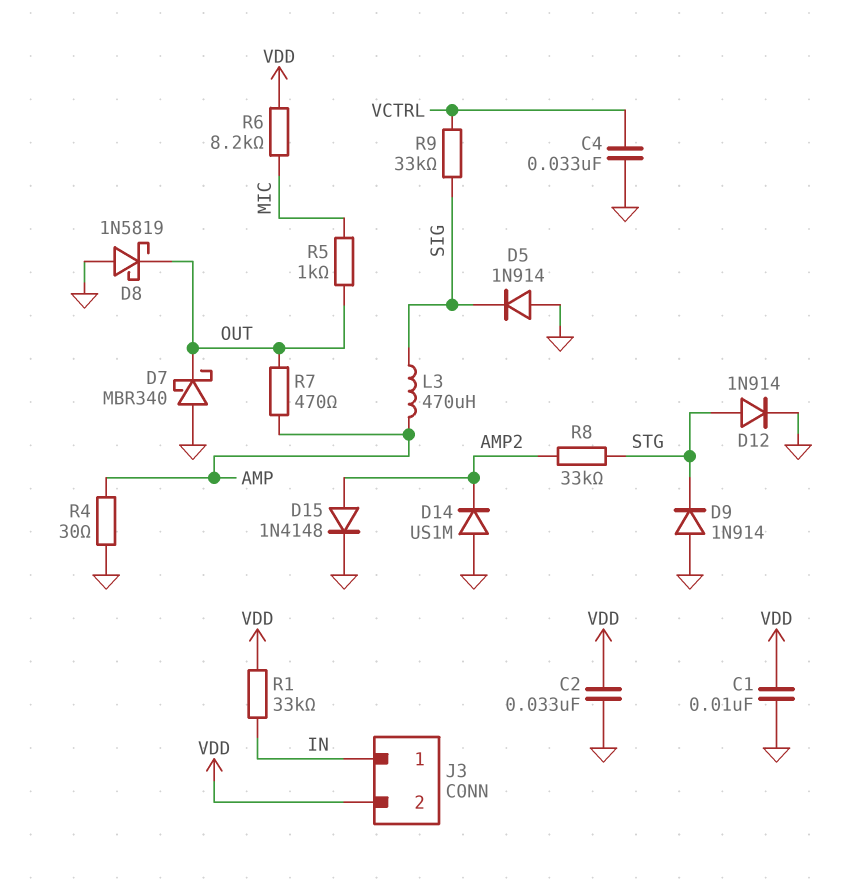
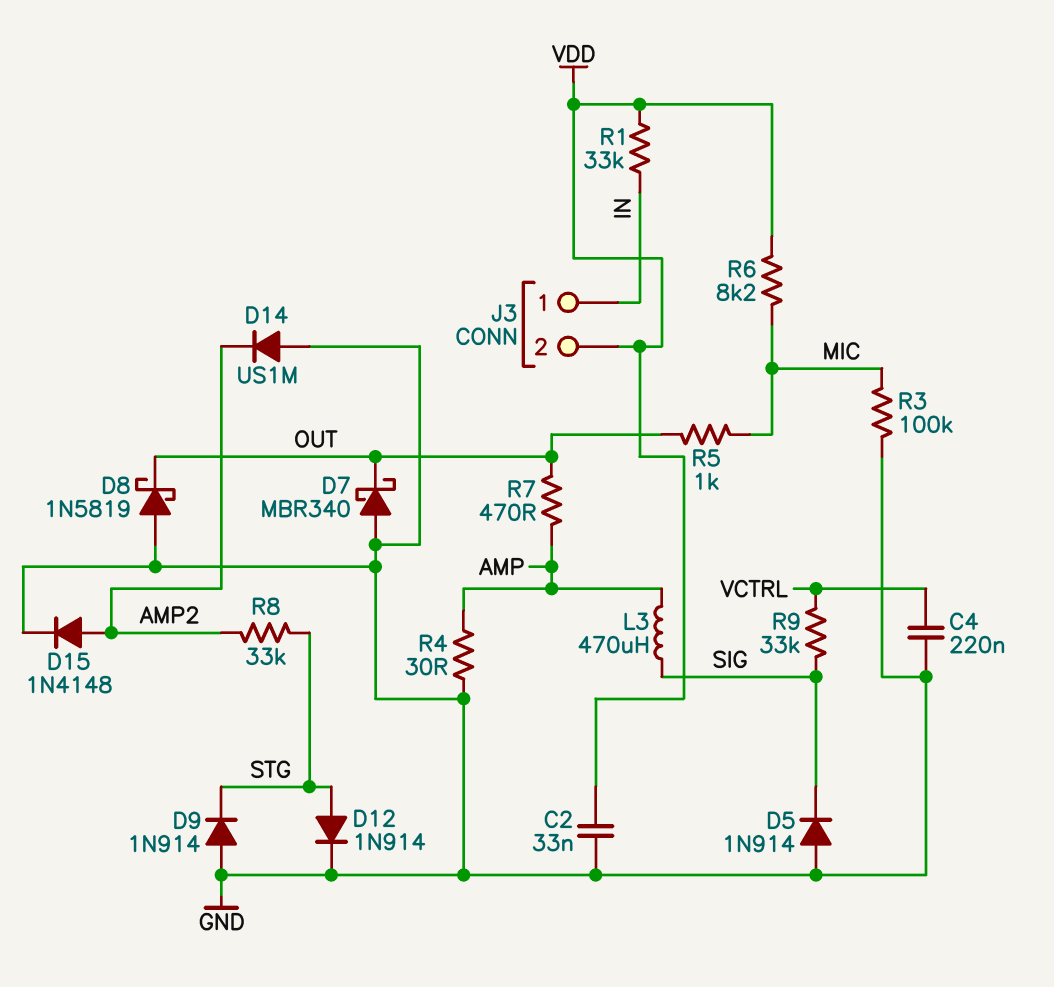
C1: 10nF (GND, VDD) -> none
C4: 33nF (GND, VCTRL) -> 220nF (GND, VCTRL)
R3: none -> 100k (GND, MIC)

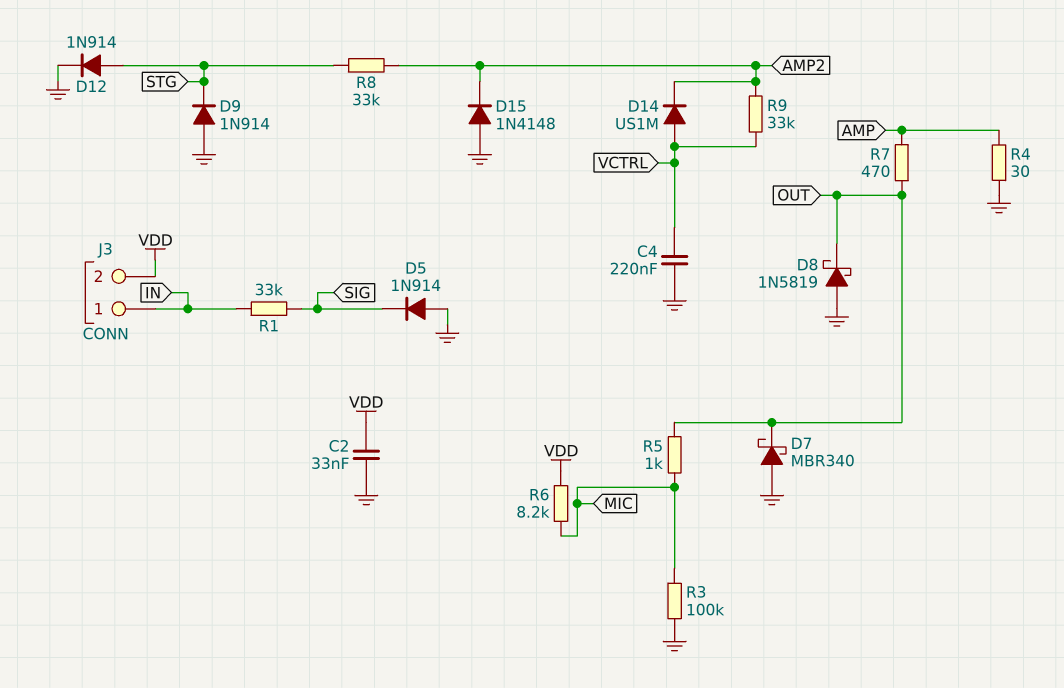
D14: diode US1M (A GND, K AMP2) -> diode US1M (A VCTRL, K AMP2)
D15: diode 1N4148 (A AMP2, K GND) -> diode 1N4148 (A GND, K AMP2)
L3: 470uH (AMP, SIG) -> none
R1: 33k (IN, VDD) -> 33k (IN, SIG)
R9: 33k (SIG, VCTRL) -> 33k (AMP2, VCTRL)

